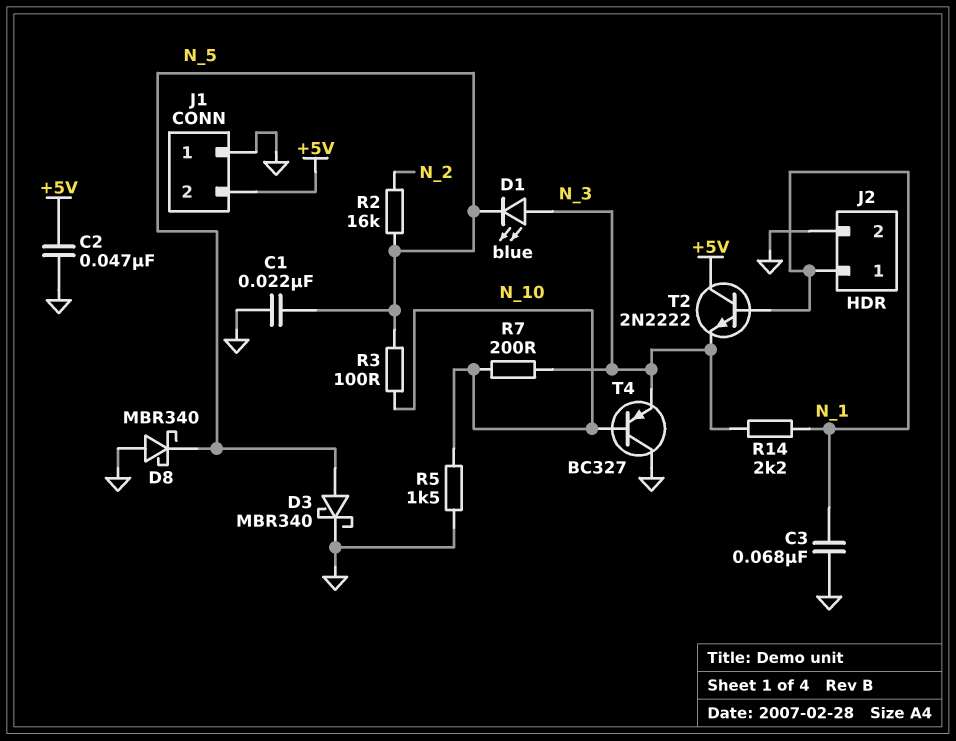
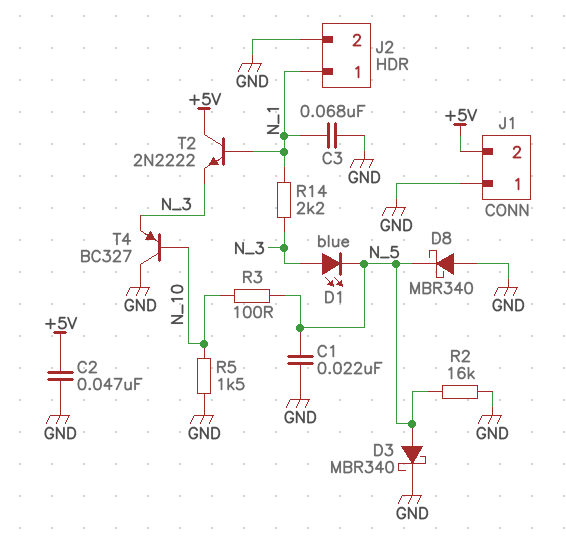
R2: 16k (N_2, N_5) -> 16k (GND, N_5)
R7: 200 (N_3, N_10) -> none

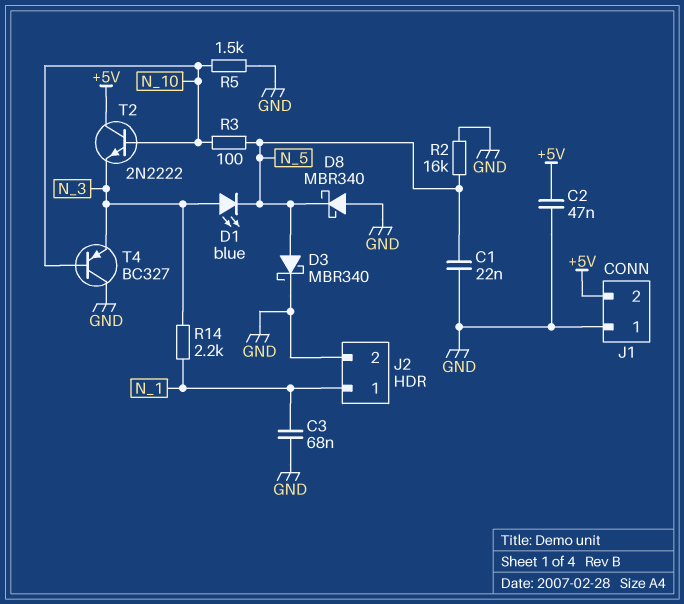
T2: NPN 2N2222 (B N_1, C +5V, E N_3) -> NPN 2N2222 (B N_10, C +5V, E N_3)

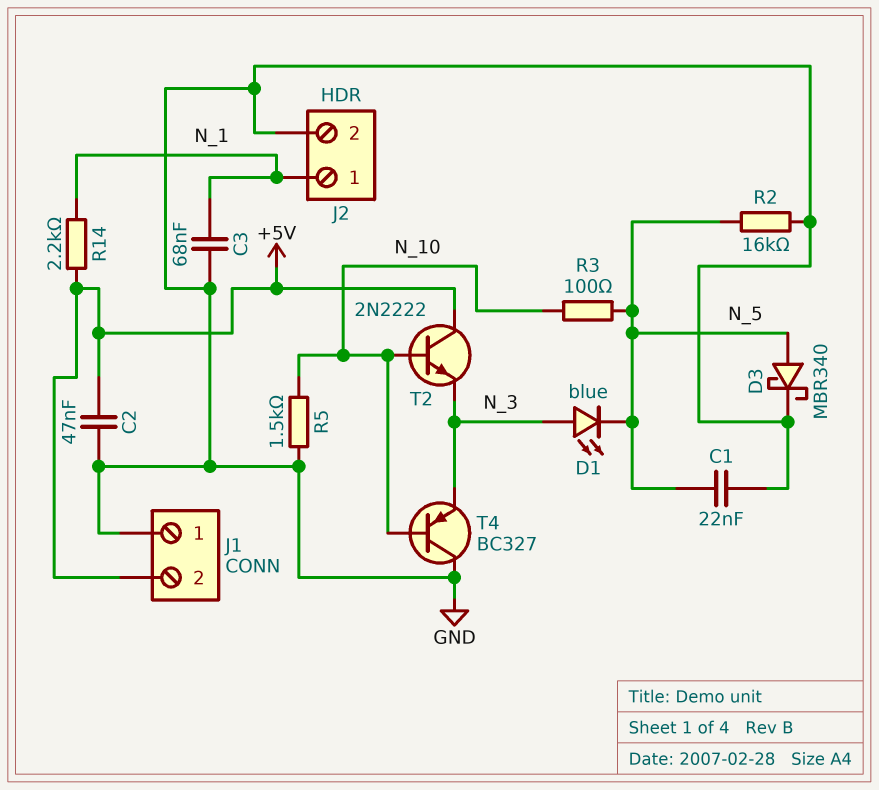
D8: schottky MBR340 (A GND, K N_5) -> none
R14: 2.2k (N_1, N_3) -> 2.2k (+5V, N_1)

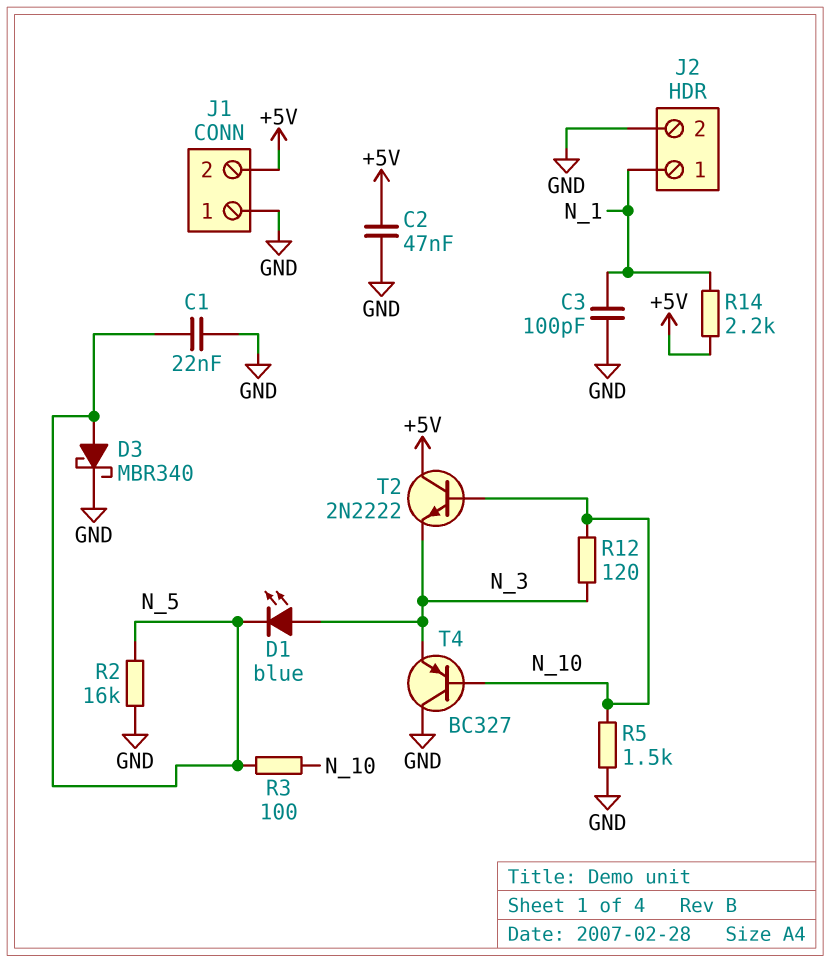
C3: 68nF (GND, N_1) -> 100pF (GND, N_1)
R12: none -> 120 (N_3, N_10)

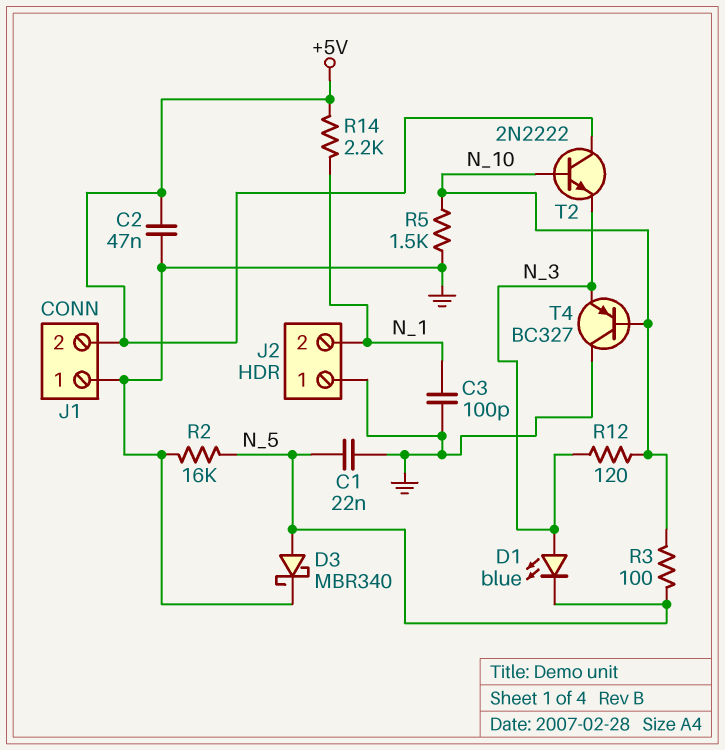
J2 pin 1: N_1 -> GND
J2 pin 2: GND -> N_1

